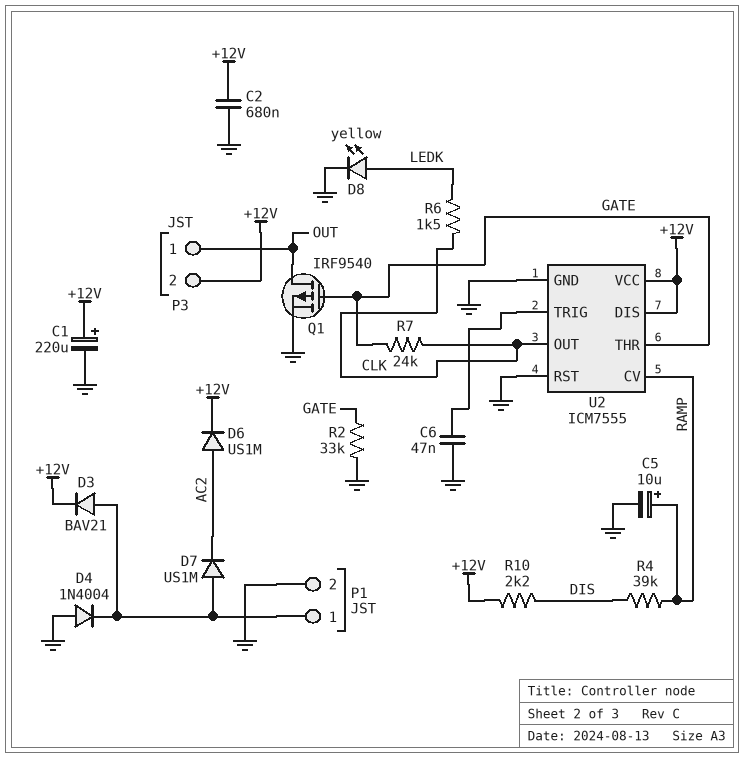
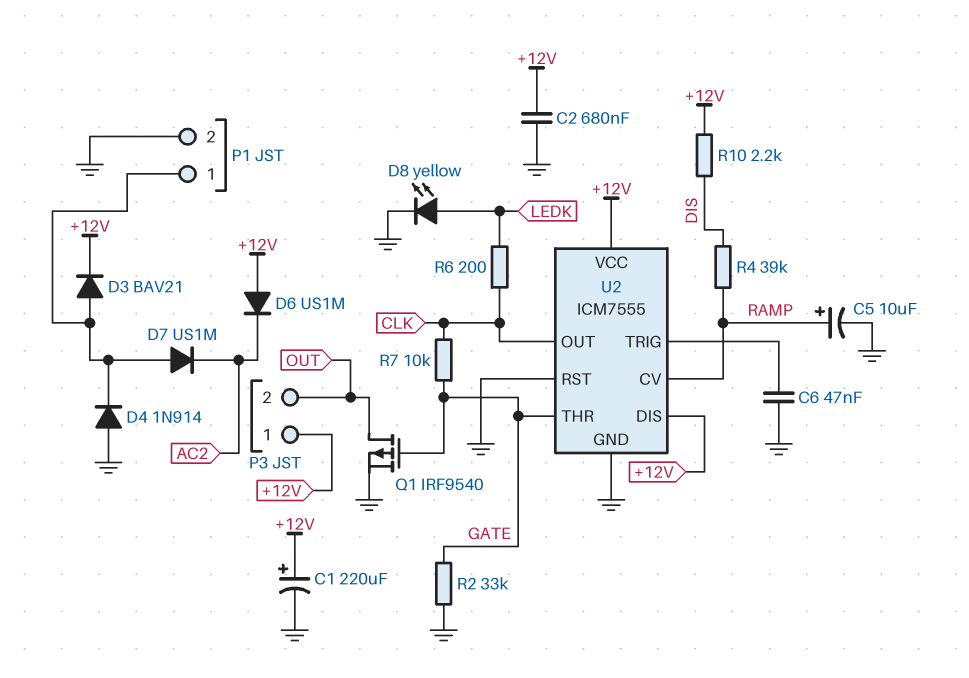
D4: diode 1N4004 (A GND, K P1/1) -> diode 1N914 (A GND, K P1/1)
D6: diode US1M (A AC2, K +12V) -> diode US1M (A +12V, K AC2)
P3 pin 1: OUT -> +12V
P3 pin 2: +12V -> OUT
R6: 1.5k (CLK, LEDK) -> 200 (CLK, LEDK)
R7: 24k (CLK, GATE) -> 10k (CLK, GATE)

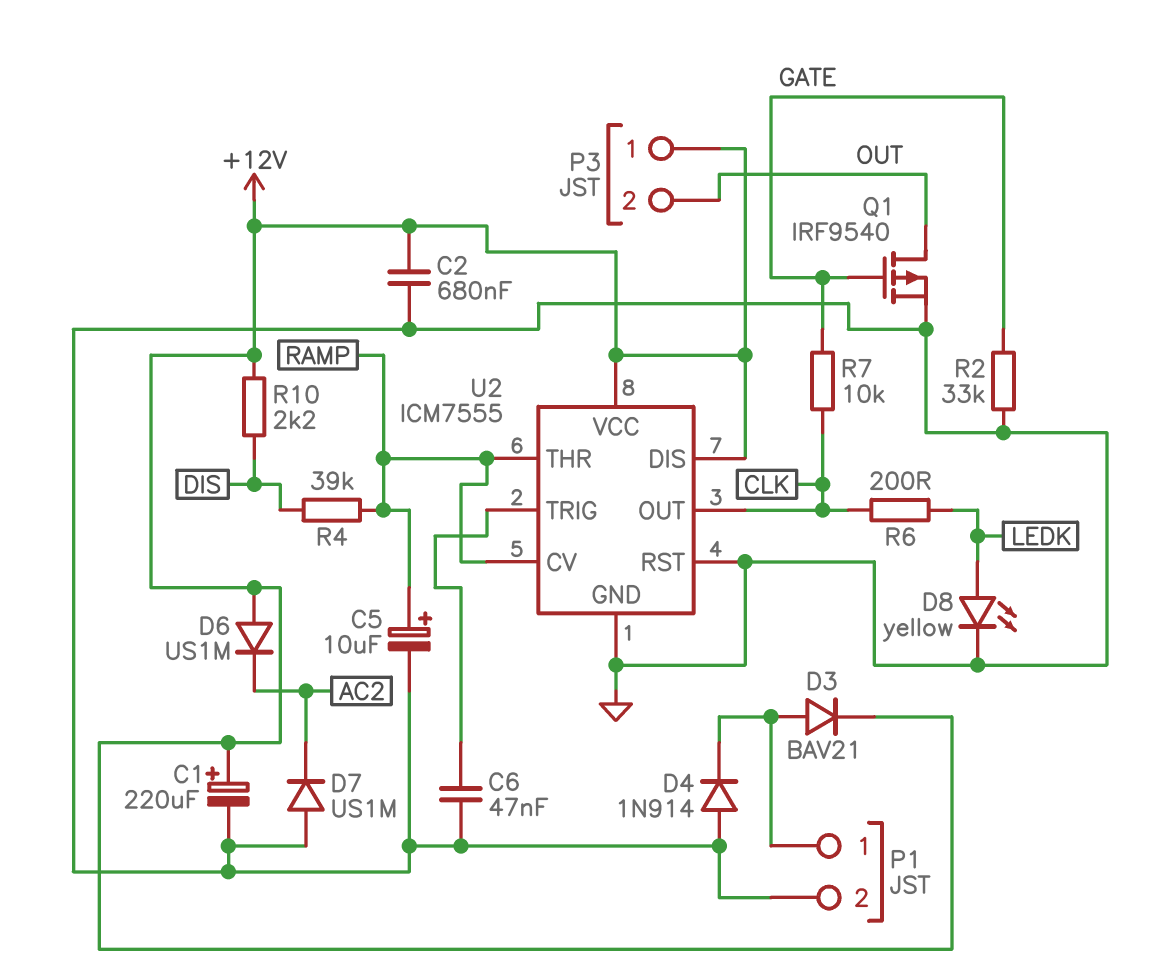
D7: diode US1M (A P1/1, K AC2) -> diode US1M (A GND, K AC2)
U2 pin THR: GATE -> RAMP

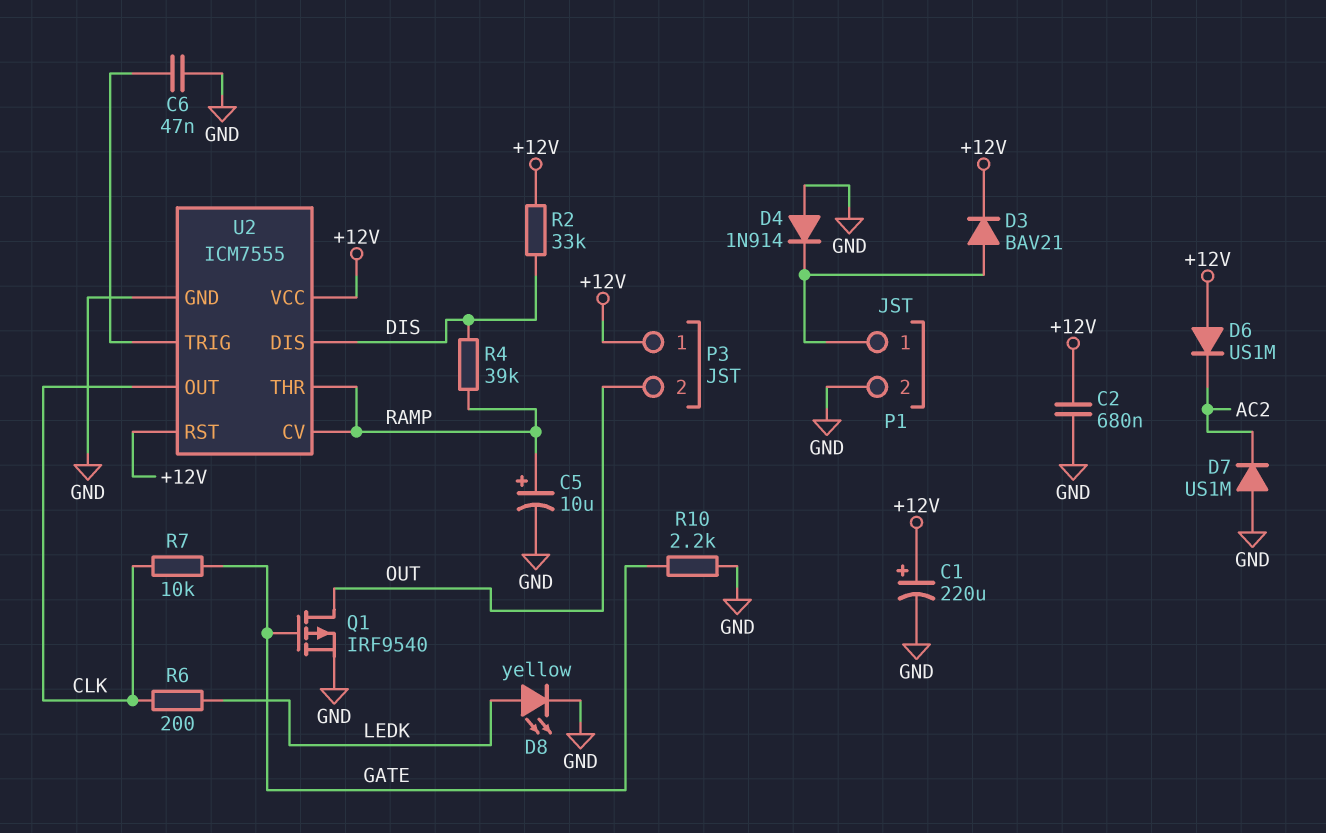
R2: 33k (GATE, GND) -> 33k (+12V, DIS)
R10: 2.2k (+12V, DIS) -> 2.2k (GATE, GND)
U2 pin DIS: +12V -> DIS
U2 pin RST: GND -> +12V

